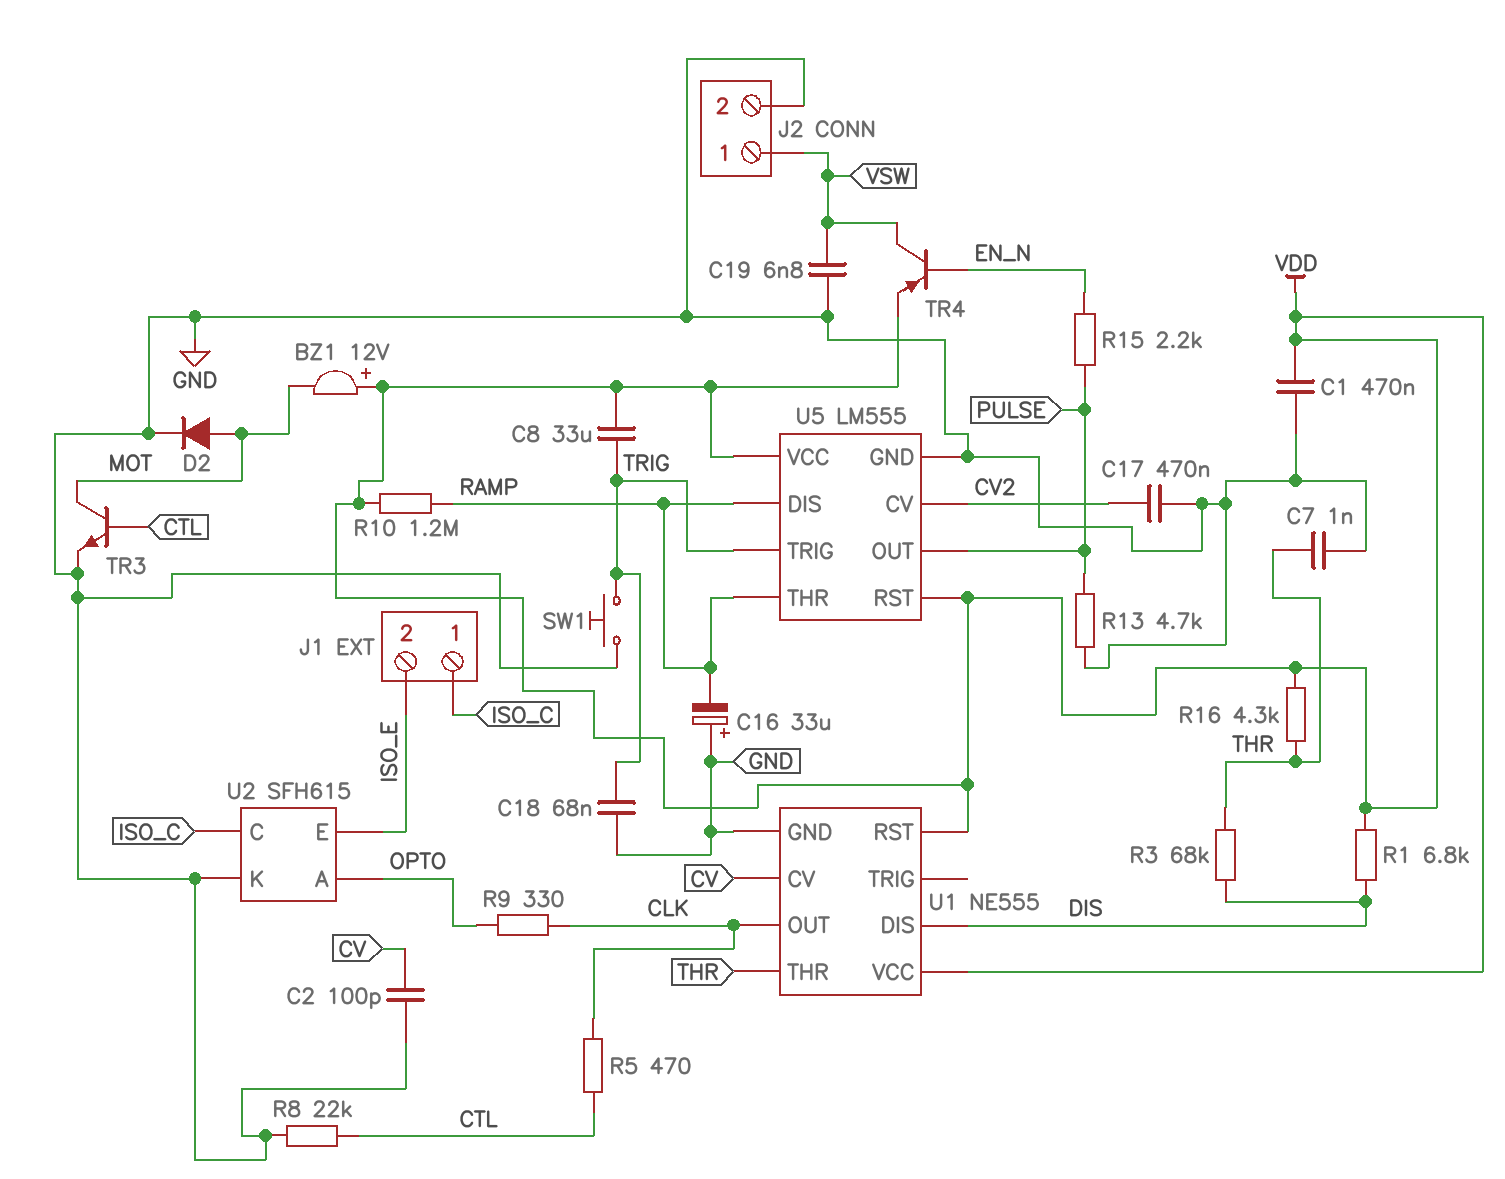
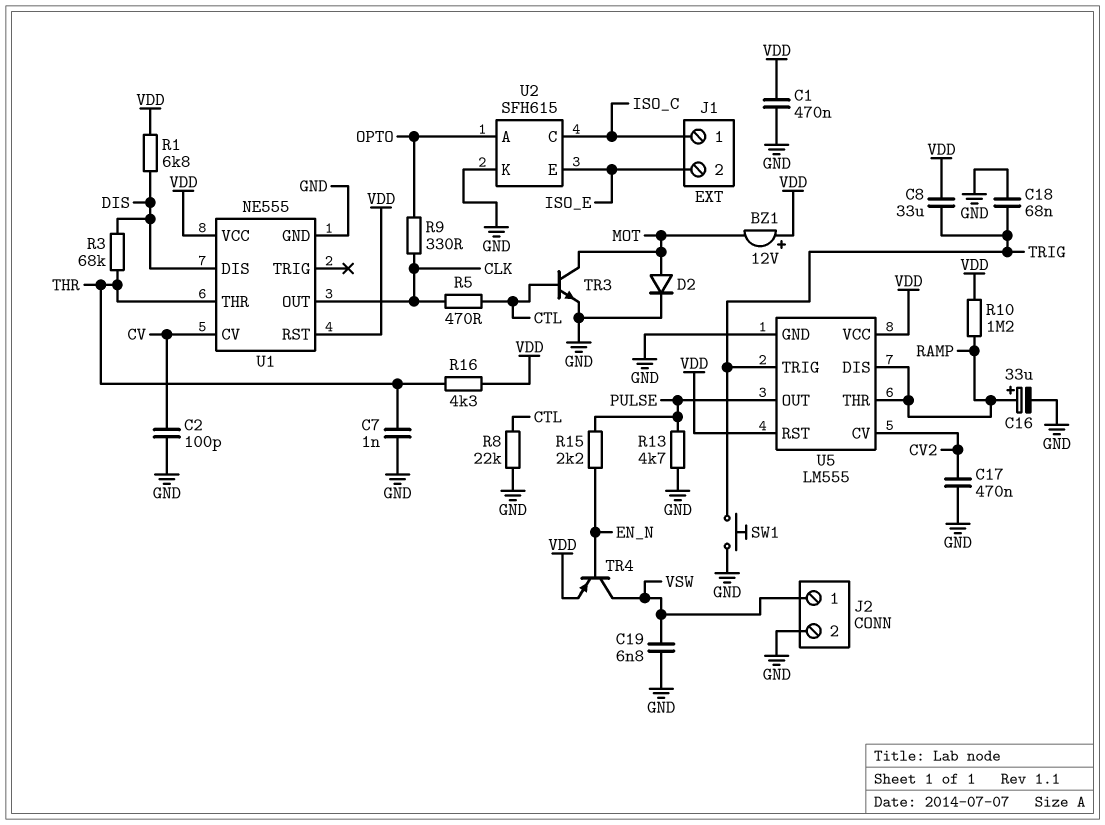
C16: 33uF (plus GND, minus RAMP) -> 33uF (plus RAMP, minus GND)

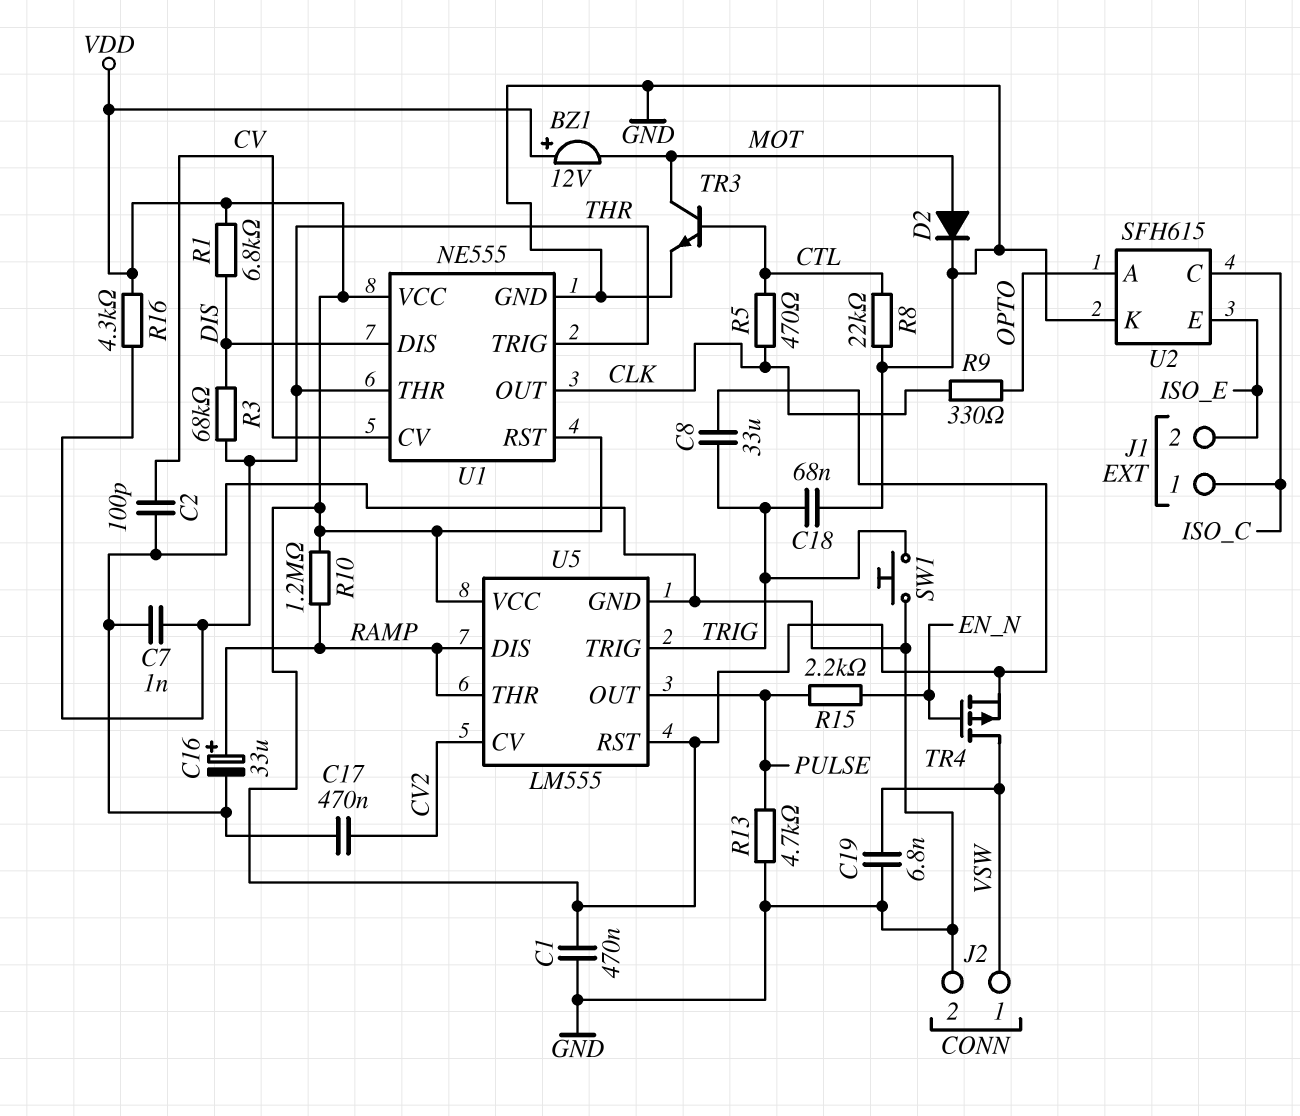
TR4: PNP (B EN_N, C VSW, E VDD) -> PMOS (G EN_N, D VSW, S VDD)
U1 pin TRIG: none -> THR

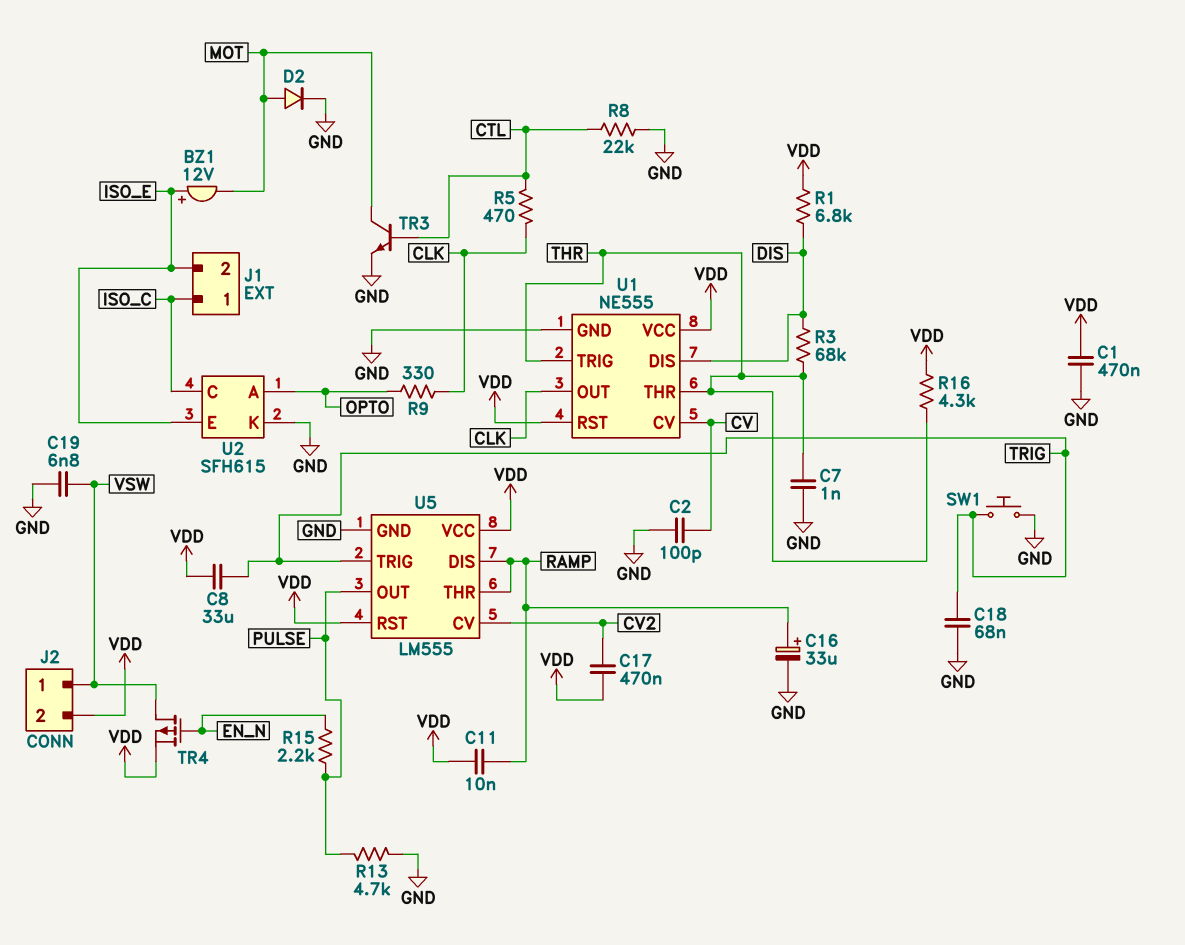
BZ1: buzzer 12V (plus VDD, minus MOT) -> buzzer 12V (plus ISO_E, minus MOT)
C11: none -> 10nF (RAMP, VDD)
C17: 470nF (CV2, GND) -> 470nF (CV2, VDD)
J2 pin 2: GND -> VDD
R10: 1.2M (RAMP, VDD) -> none

